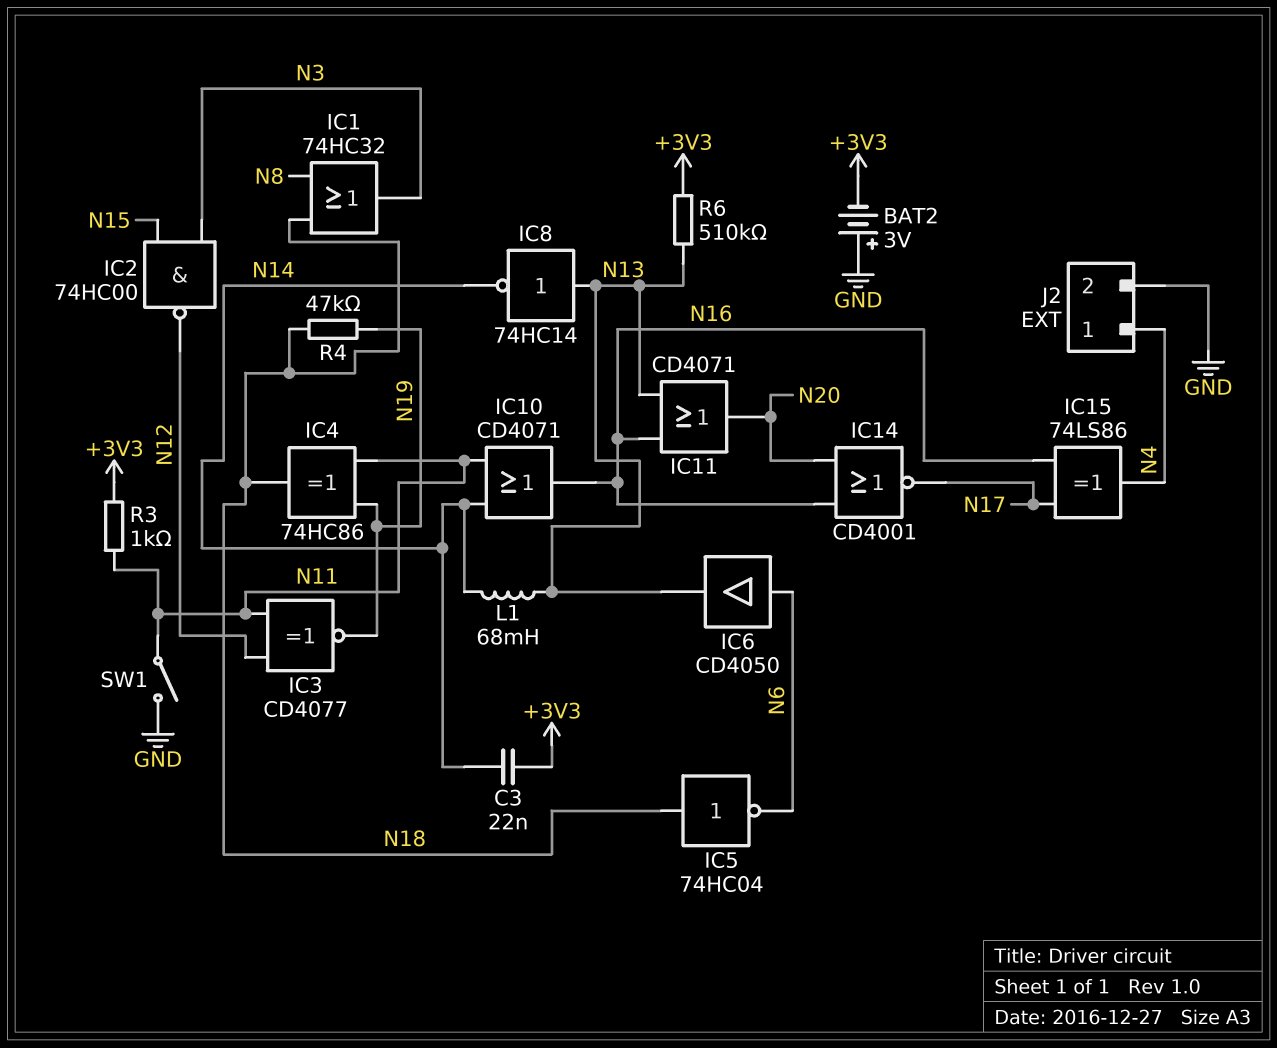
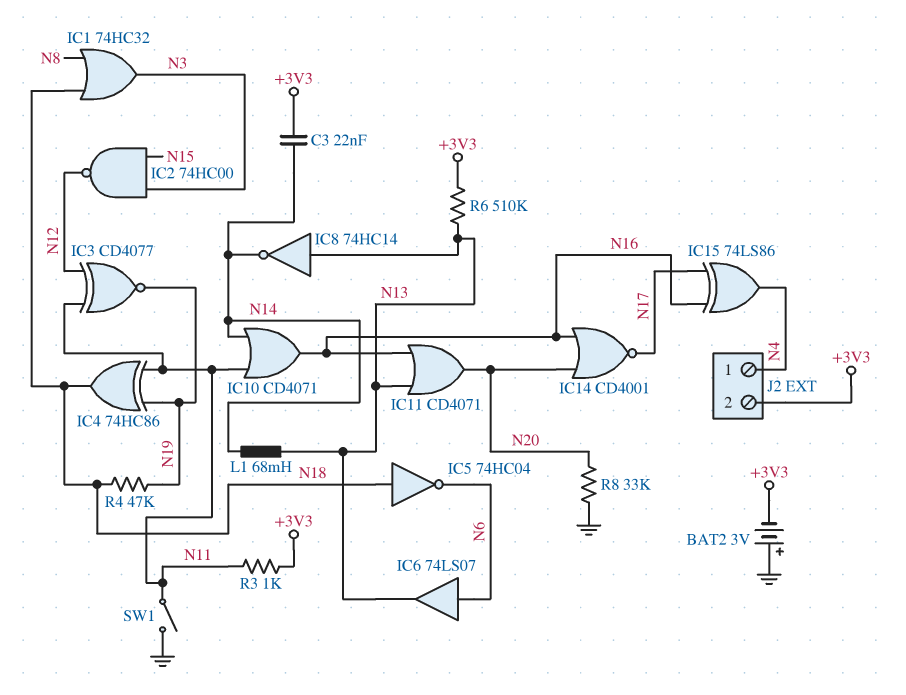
IC6: buffer CD4050 (in N6, out N13) -> buffer 74LS07 (in N6, out N13)
J2 pin 2: GND -> +3V3
R8: none -> 33k (GND, N20)

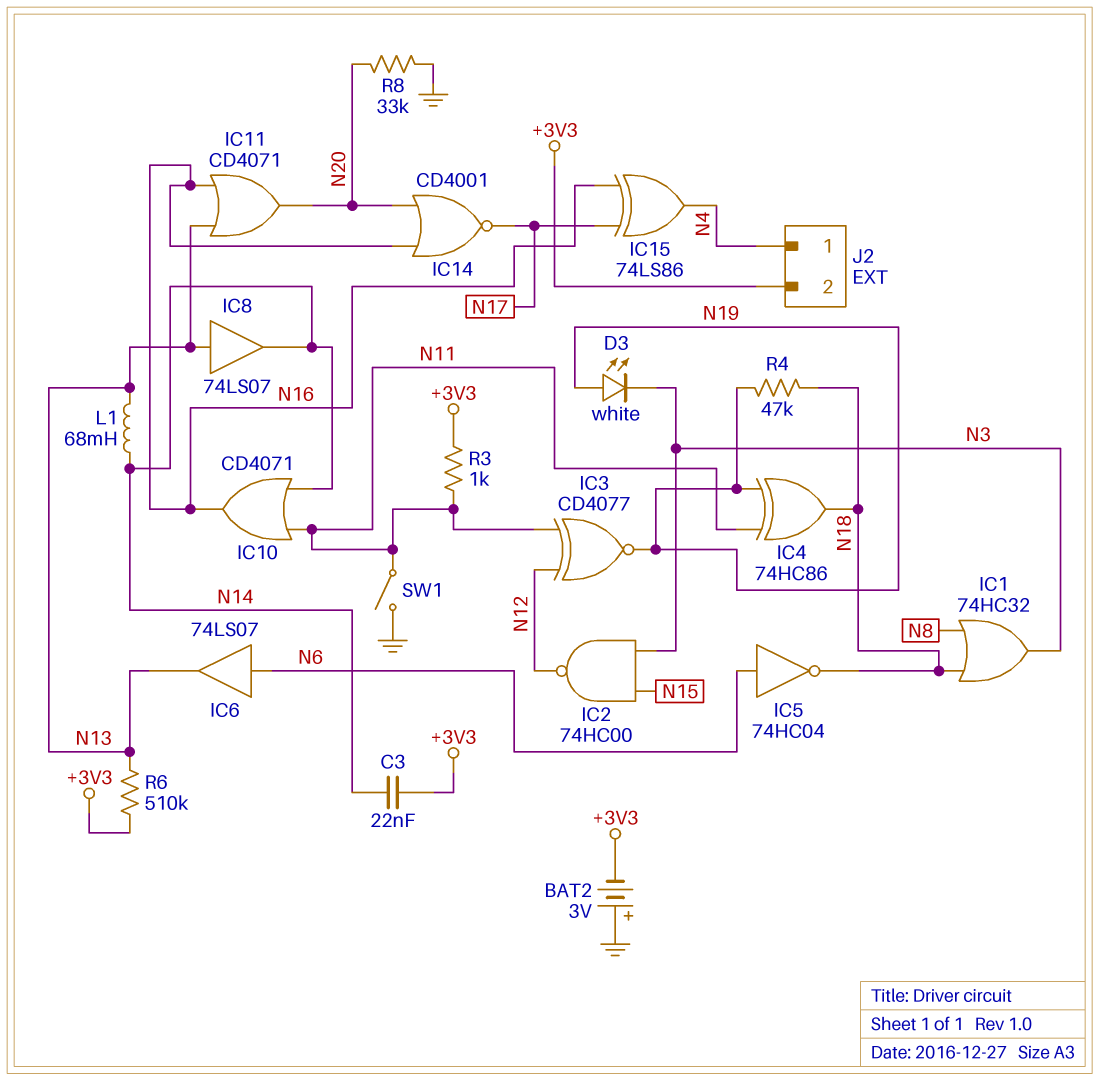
D3: none -> LED white (A N19, K N3)
IC5: NOT 74HC04 (in N18, out N6) -> NOT 74HC04 (in N6, out N18)
IC8: NOT 74HC14 (in N13, out N14) -> buffer 74LS07 (in N13, out N14)

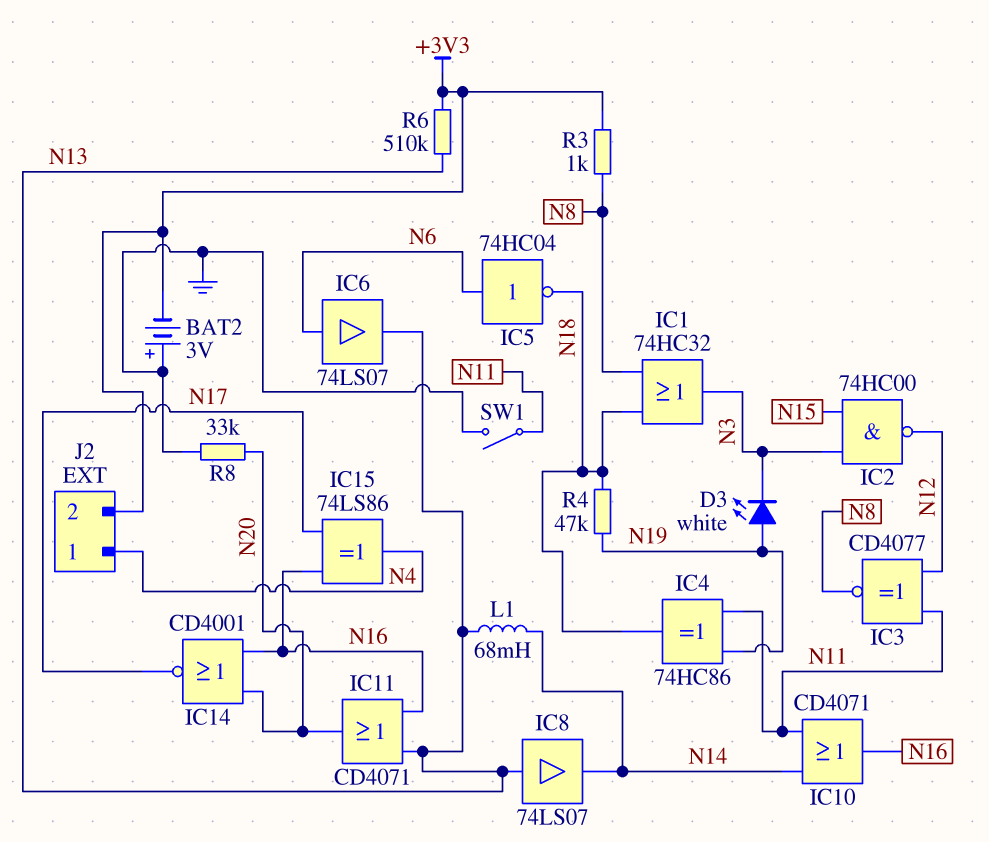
C3: 22nF (+3V3, N14) -> none
IC3: XNOR CD4077 (in N11, in N12, out N19) -> XNOR CD4077 (in N11, in N12, out N8)
R3: 1k (+3V3, N11) -> 1k (+3V3, N8)

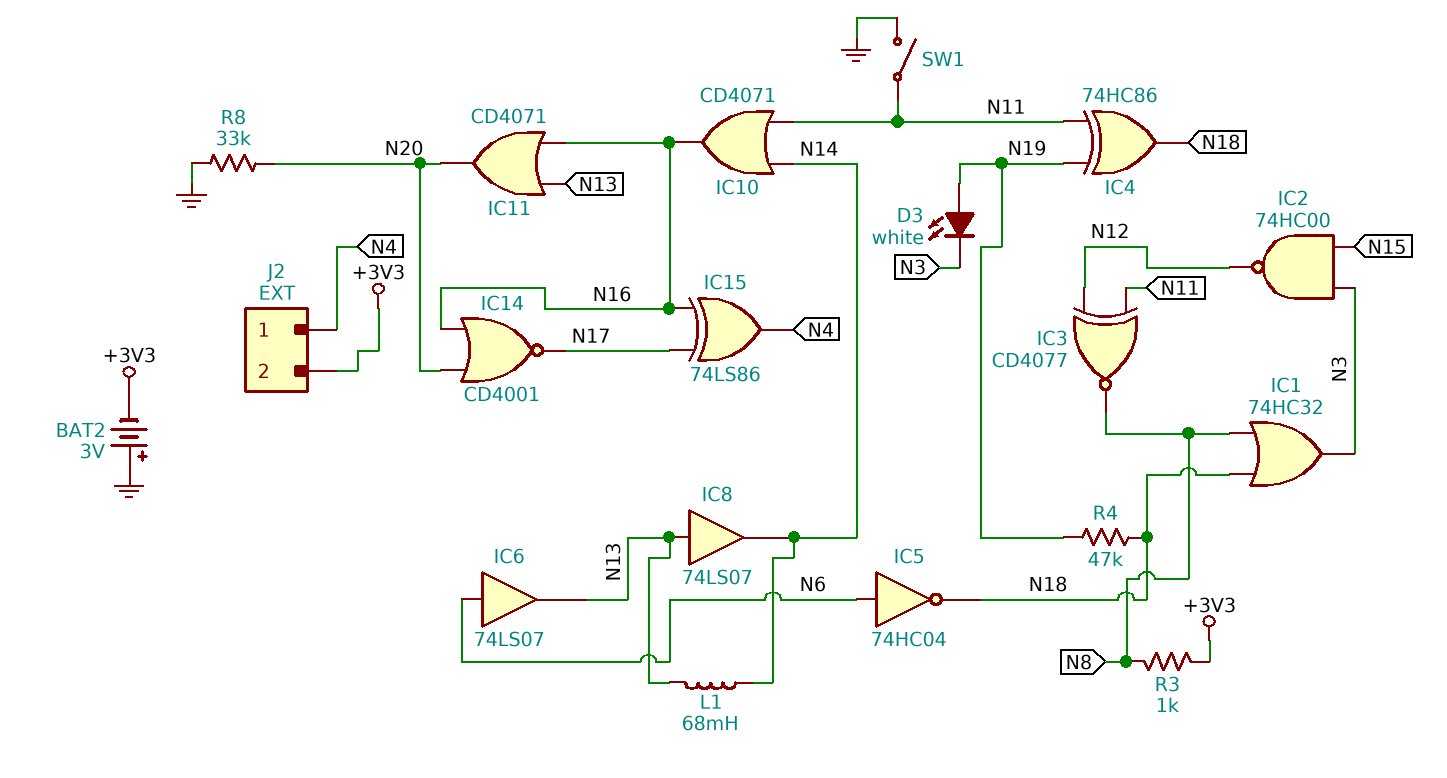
R6: 510k (+3V3, N13) -> none

